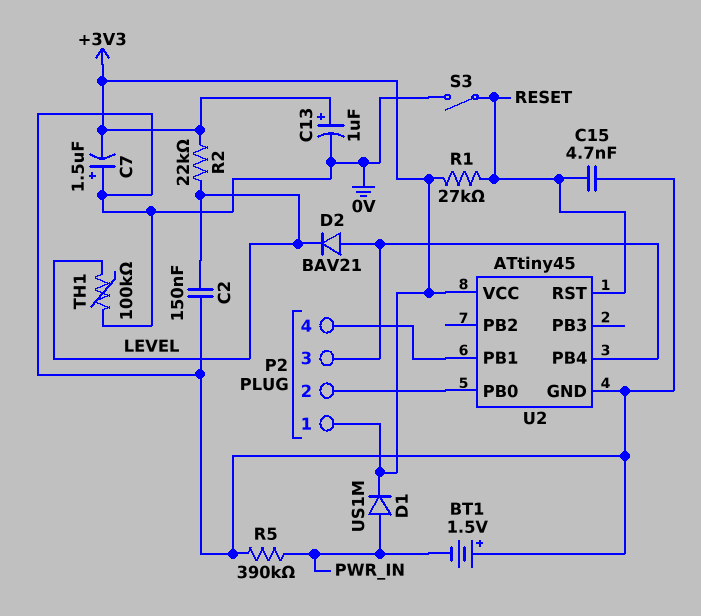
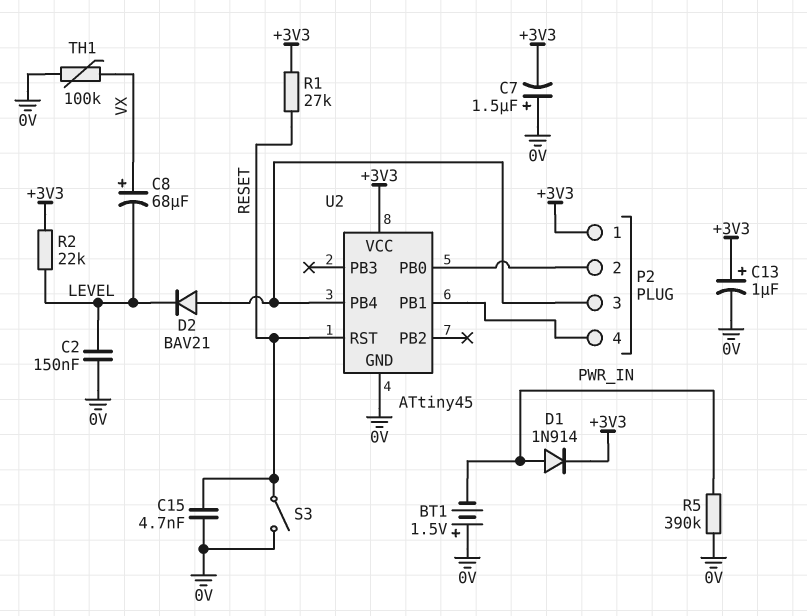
C8: none -> 68uF (plus VX, minus LEVEL)
D1: diode US1M (A PWR_IN, K +3V3) -> diode 1N914 (A PWR_IN, K +3V3)
TH1: 100k (0V, LEVEL) -> 100k (0V, VX)

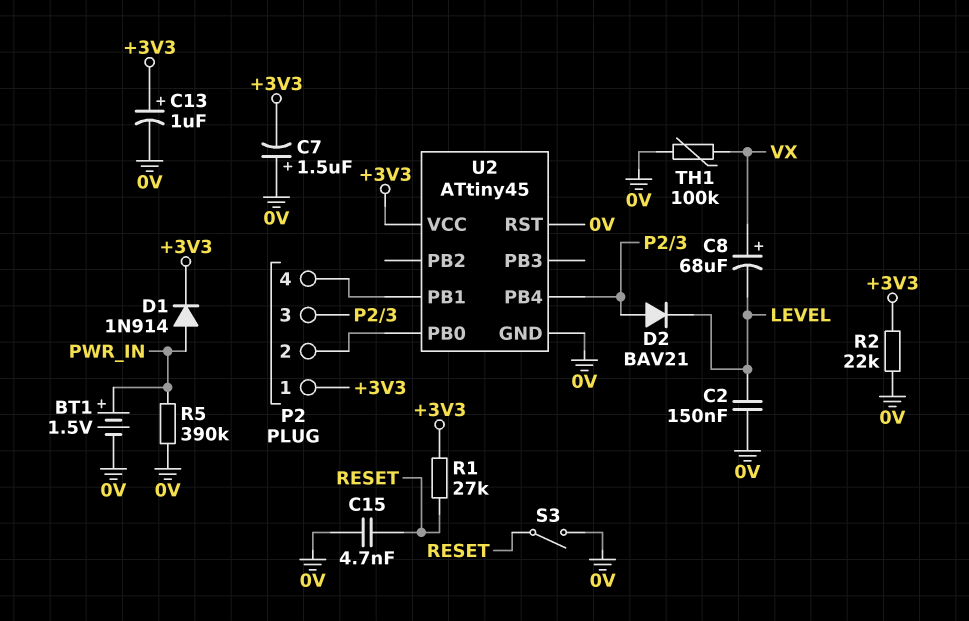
BT1: 1.5V (plus 0V, minus PWR_IN) -> 1.5V (plus PWR_IN, minus 0V)
R2: 22k (+3V3, LEVEL) -> 22k (+3V3, 0V)
U2 pin RST: RESET -> 0V

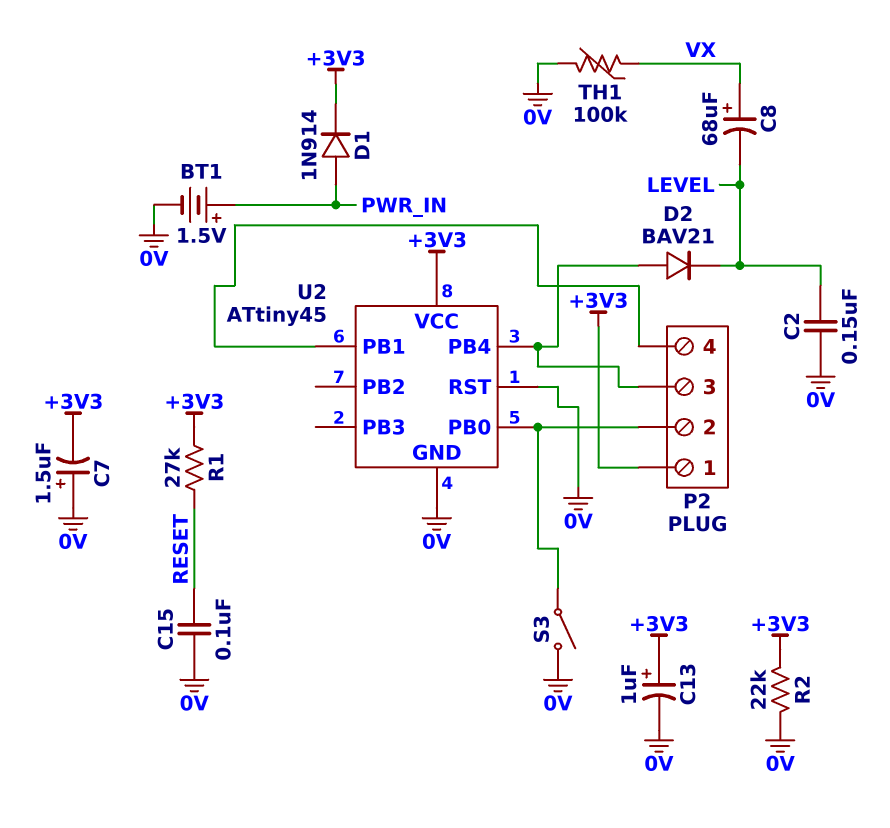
C15: 4.7nF (0V, RESET) -> 100nF (0V, RESET)
R5: 390k (0V, PWR_IN) -> none
S3: switch (0V, RESET) -> switch (0V, P2/2)

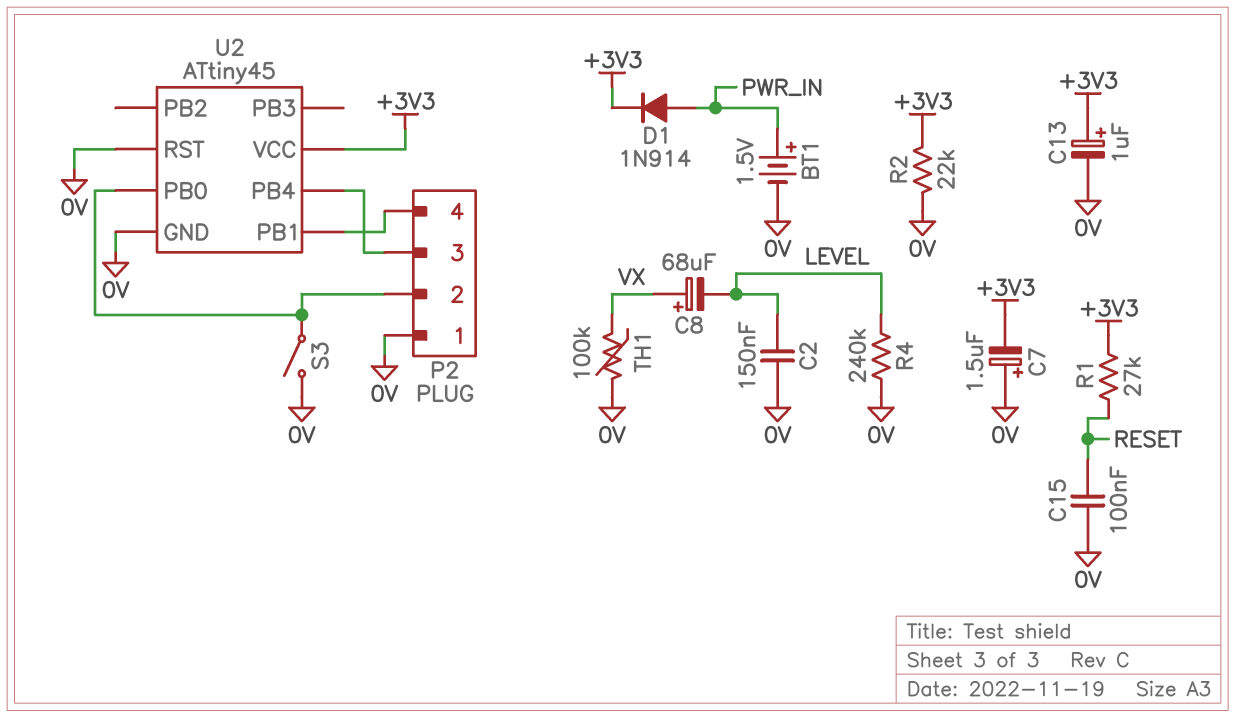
D2: diode BAV21 (A P2/3, K LEVEL) -> none
P2 pin 1: +3V3 -> 0V
R4: none -> 240k (0V, LEVEL)

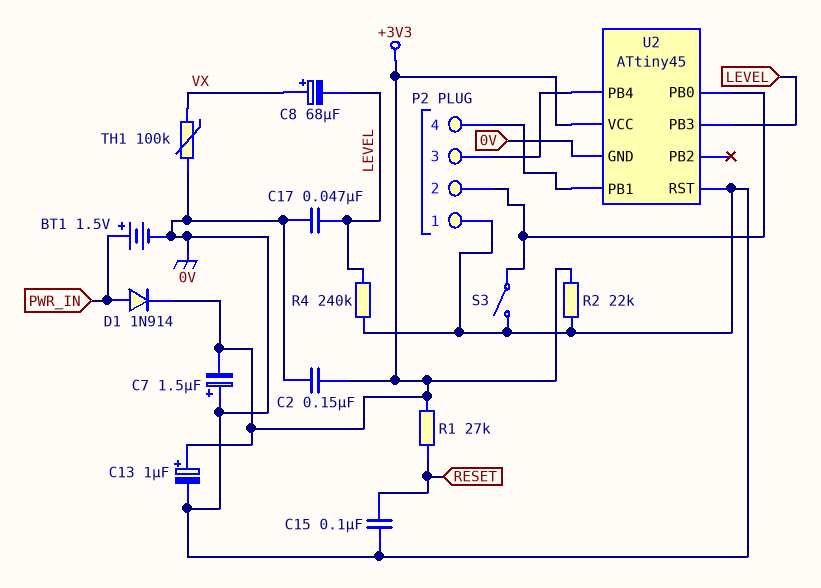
C2: 150nF (0V, LEVEL) -> 150nF (+3V3, 0V)
C17: none -> 47nF (0V, LEVEL)
U2 pin PB3: none -> LEVEL

